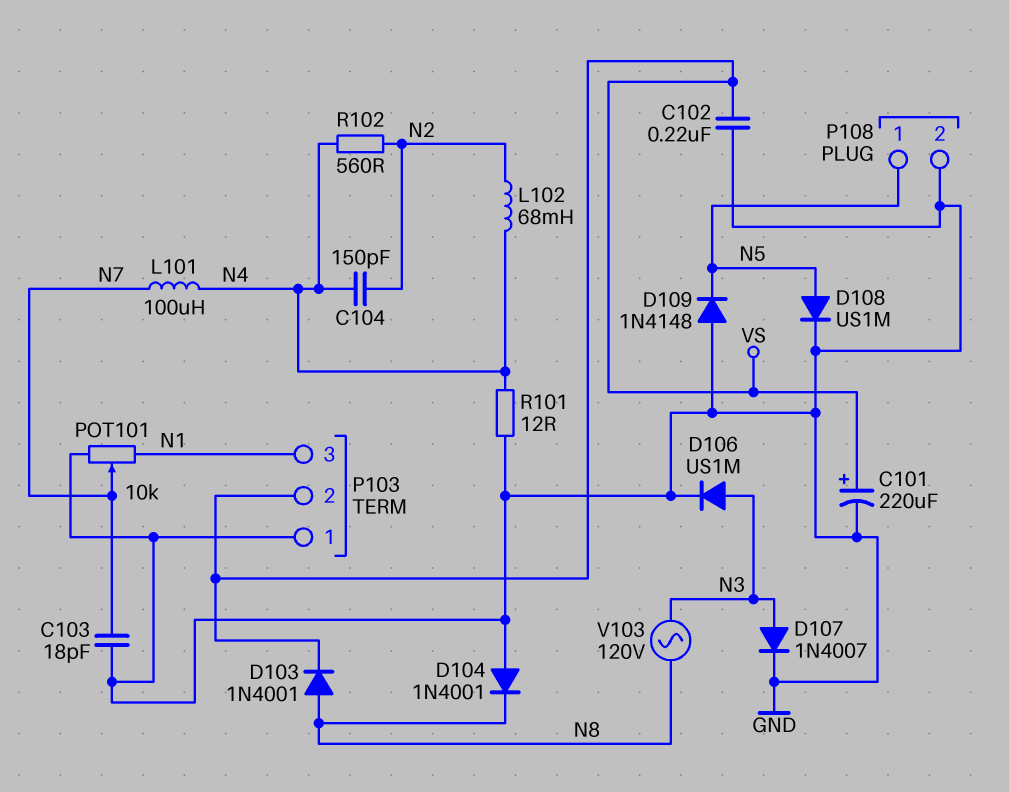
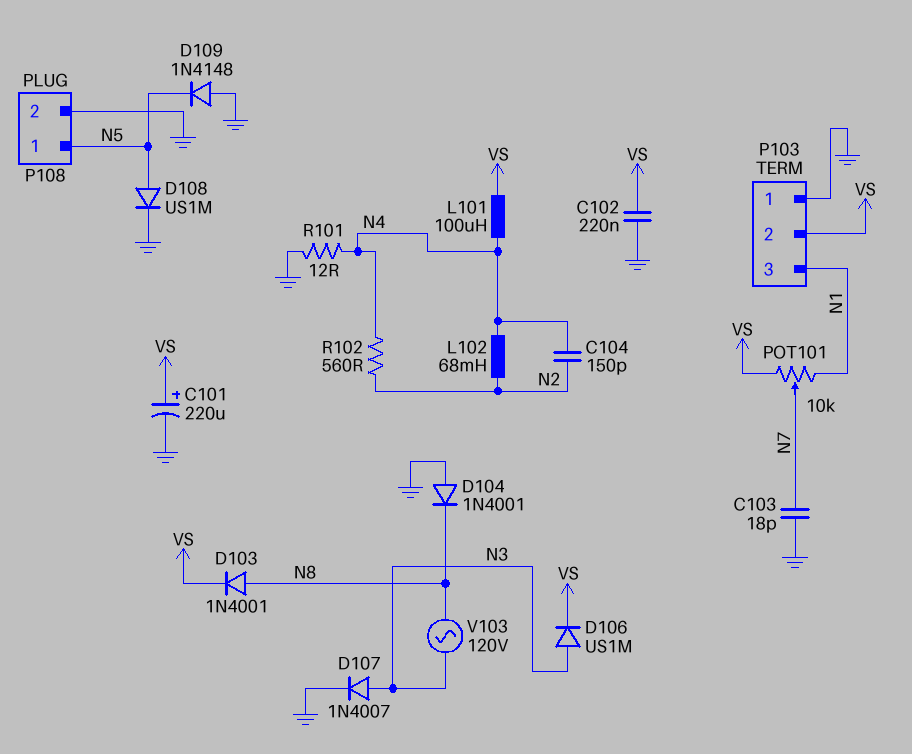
D106: diode US1M (A N3, K GND) -> diode US1M (A N3, K VS)
L101: 100uH (N4, N7) -> 100uH (N4, VS)
POT101: 10k (GND, N1, wiper N7) -> 10k (N1, VS, wiper N7)

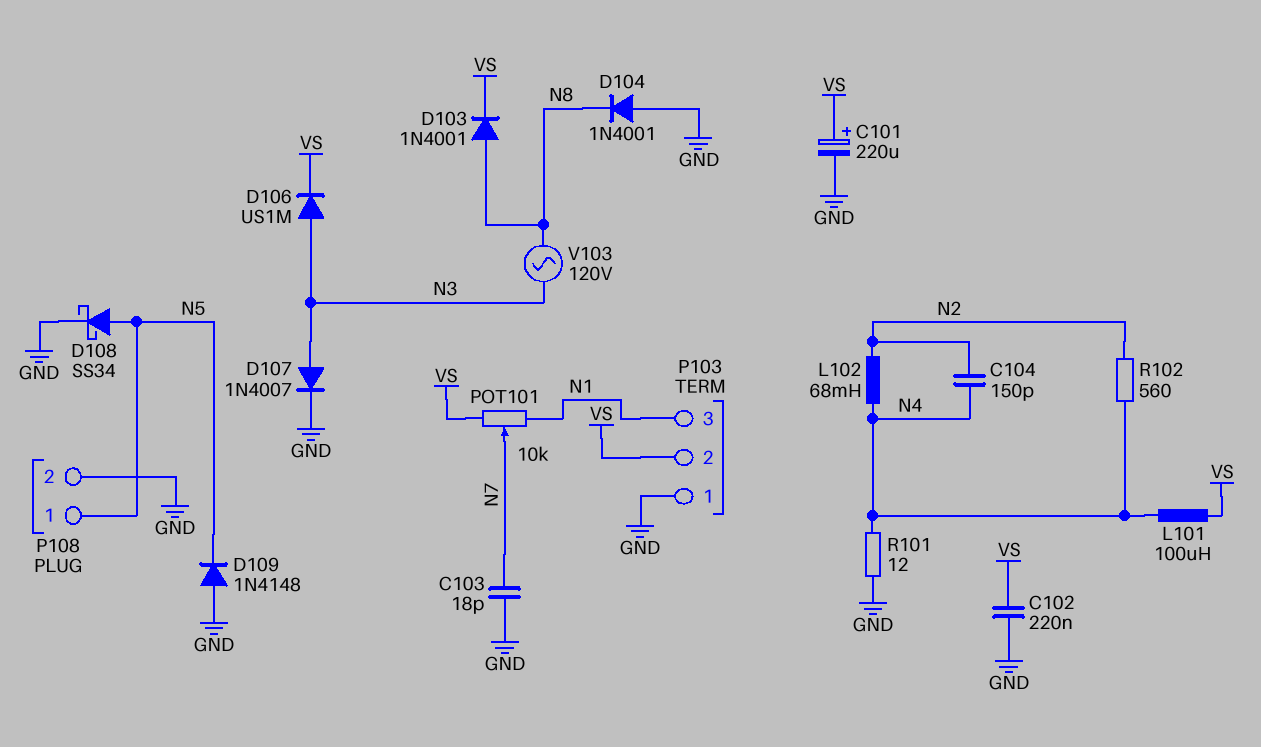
D108: diode US1M (A N5, K GND) -> schottky SS34 (A N5, K GND)

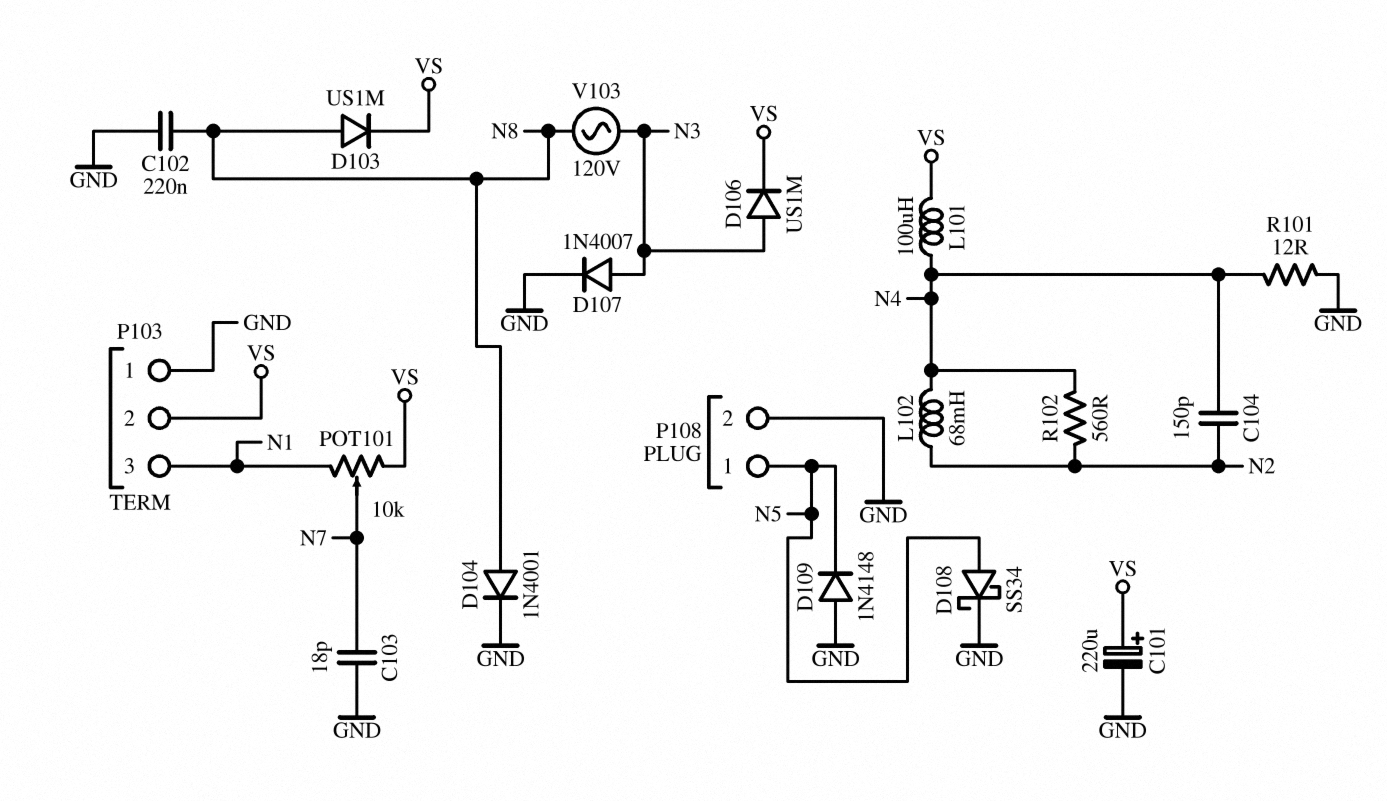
C102: 220nF (GND, VS) -> 220nF (GND, N8)
D103: diode 1N4001 (A N8, K VS) -> diode US1M (A N8, K VS)
D104: diode 1N4001 (A GND, K N8) -> diode 1N4001 (A N8, K GND)

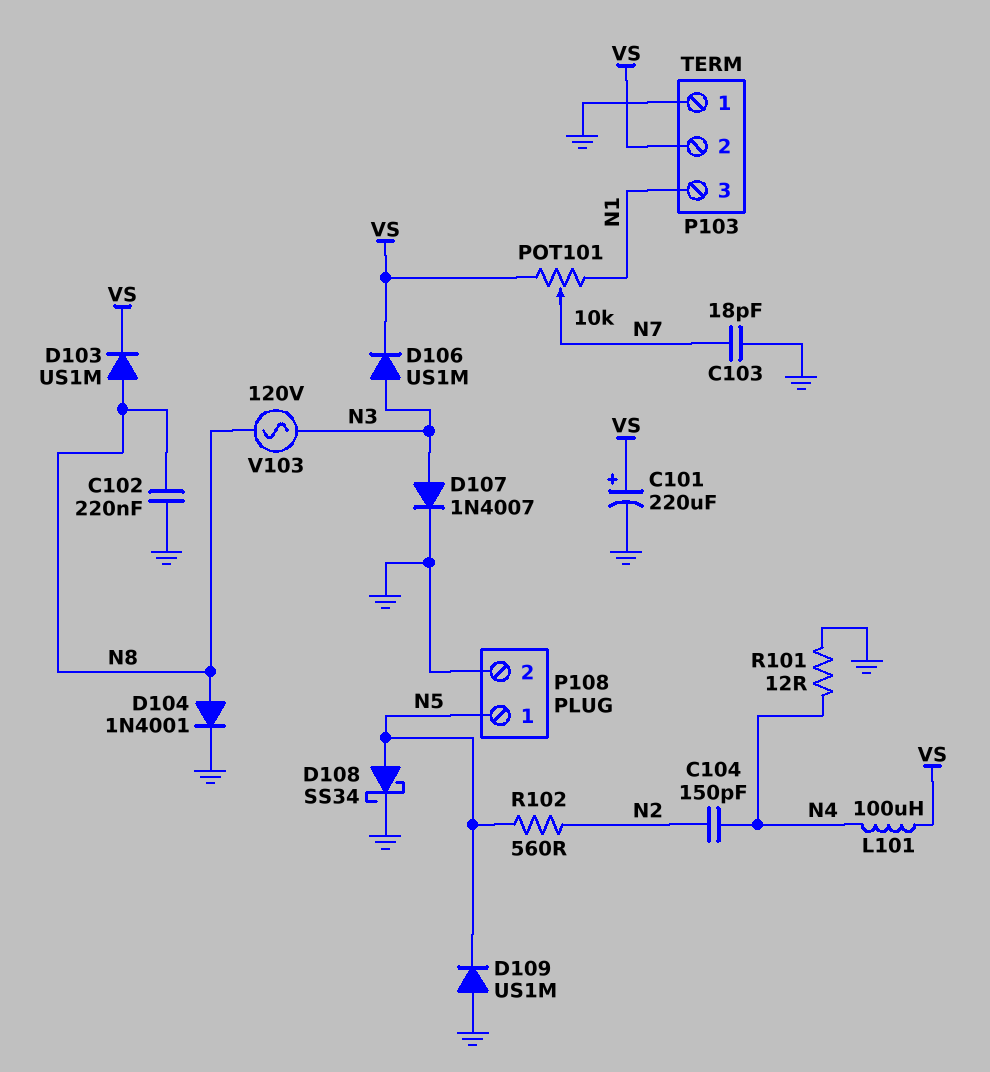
D109: diode 1N4148 (A GND, K N5) -> diode US1M (A GND, K N5)
L102: 68mH (N2, N4) -> none
R102: 560 (N2, N4) -> 560 (N2, N5)

